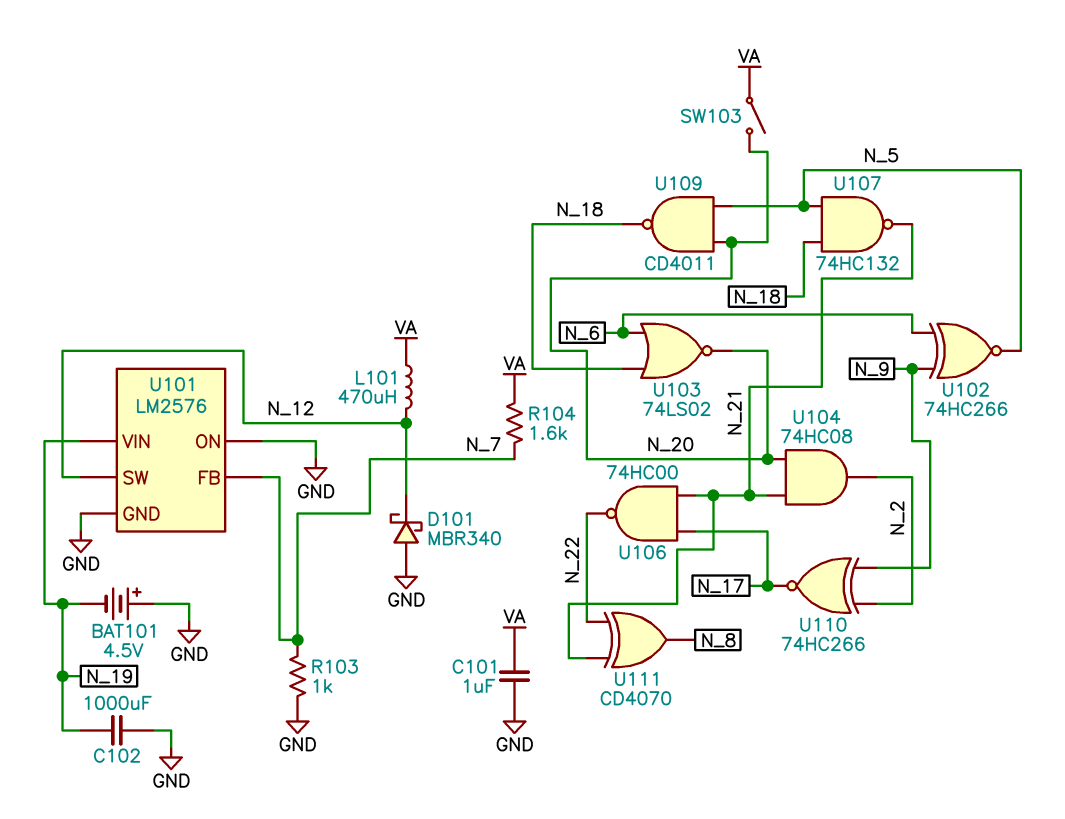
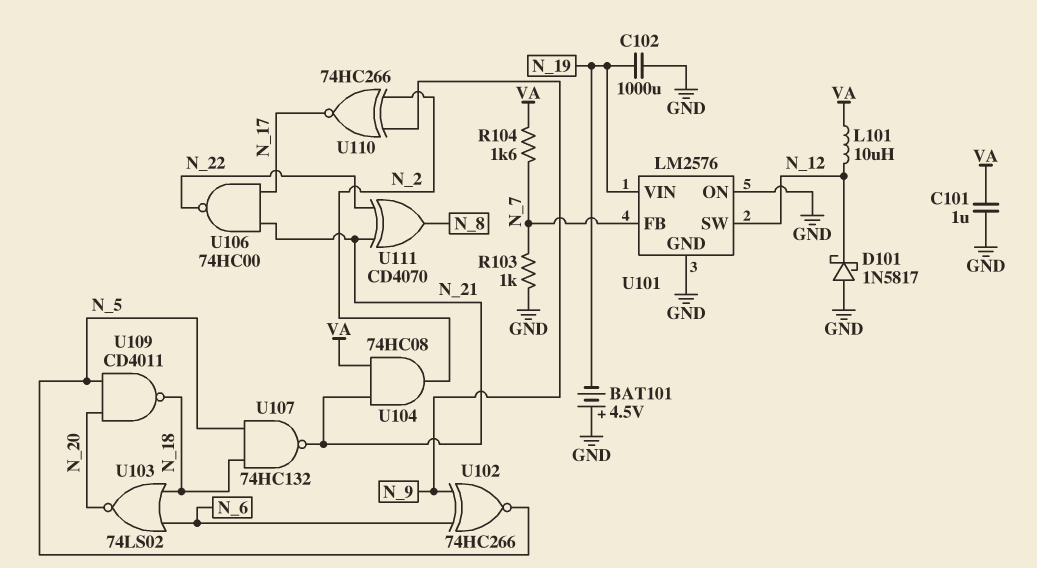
D101: schottky MBR340 (A GND, K N_12) -> schottky 1N5817 (A GND, K N_12)
L101: 470uH (N_12, VA) -> 10uH (N_12, VA)
SW103: switch (N_20, VA) -> none
U104: AND 74HC08 (in N_20, in N_21, out N_2) -> AND 74HC08 (in N_21, in VA, out N_2)

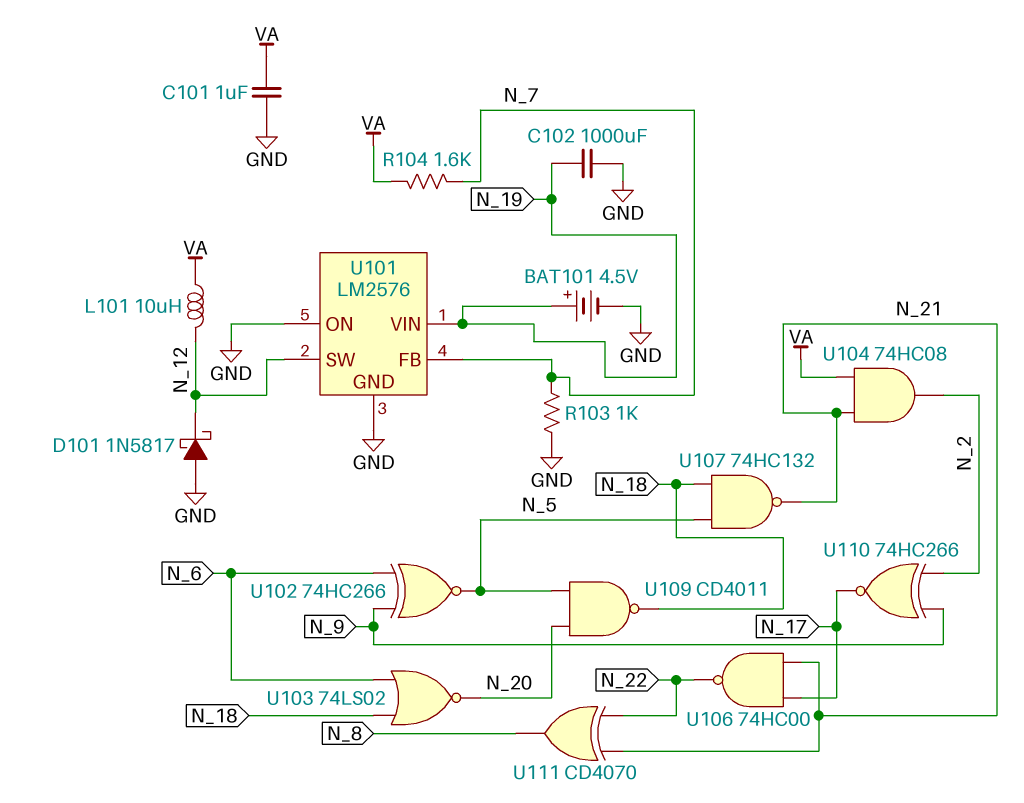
BAT101: 4.5V (plus GND, minus N_19) -> 4.5V (plus N_19, minus GND)

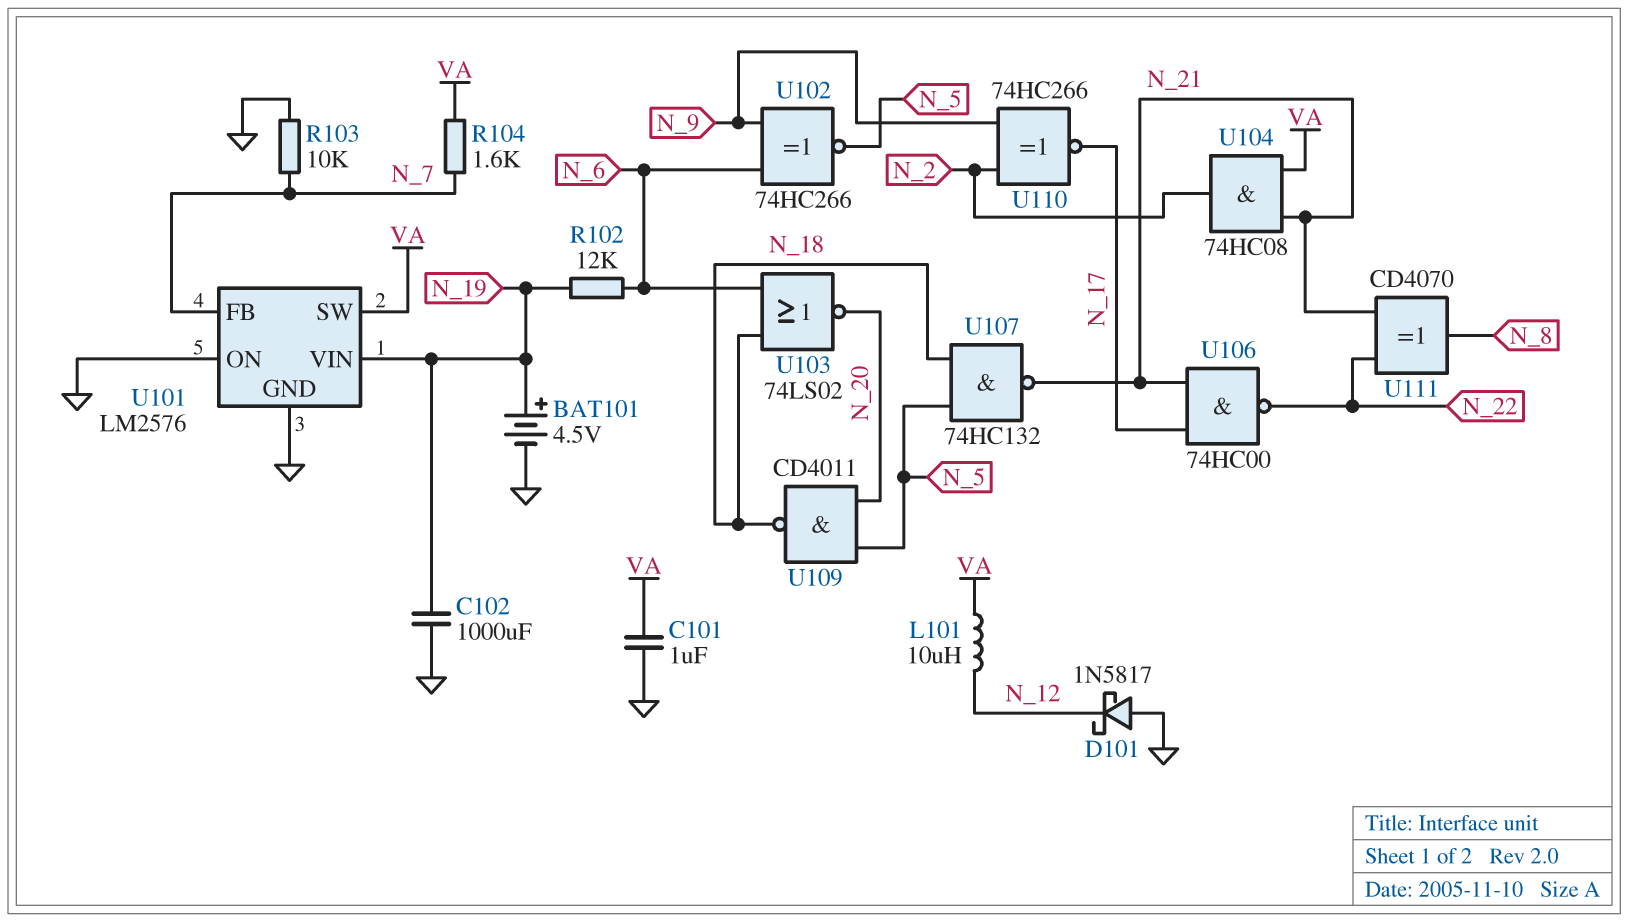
R102: none -> 12k (N_6, N_19)
R103: 1k (GND, N_7) -> 10k (GND, N_7)
U101 pin SW: N_12 -> VA

